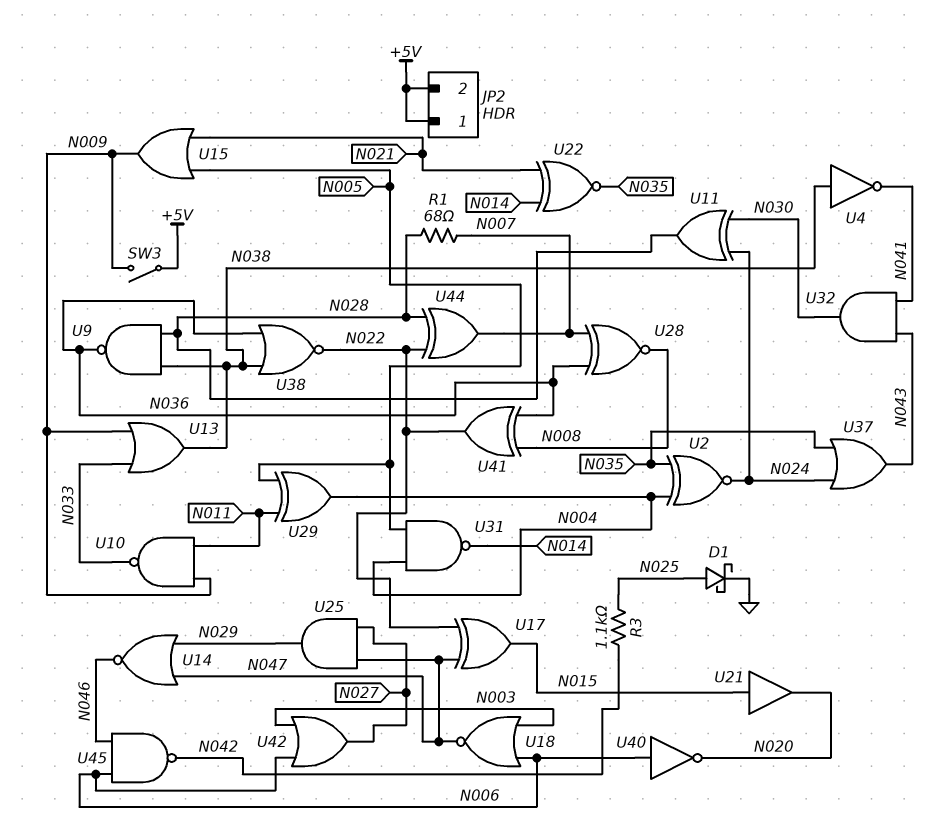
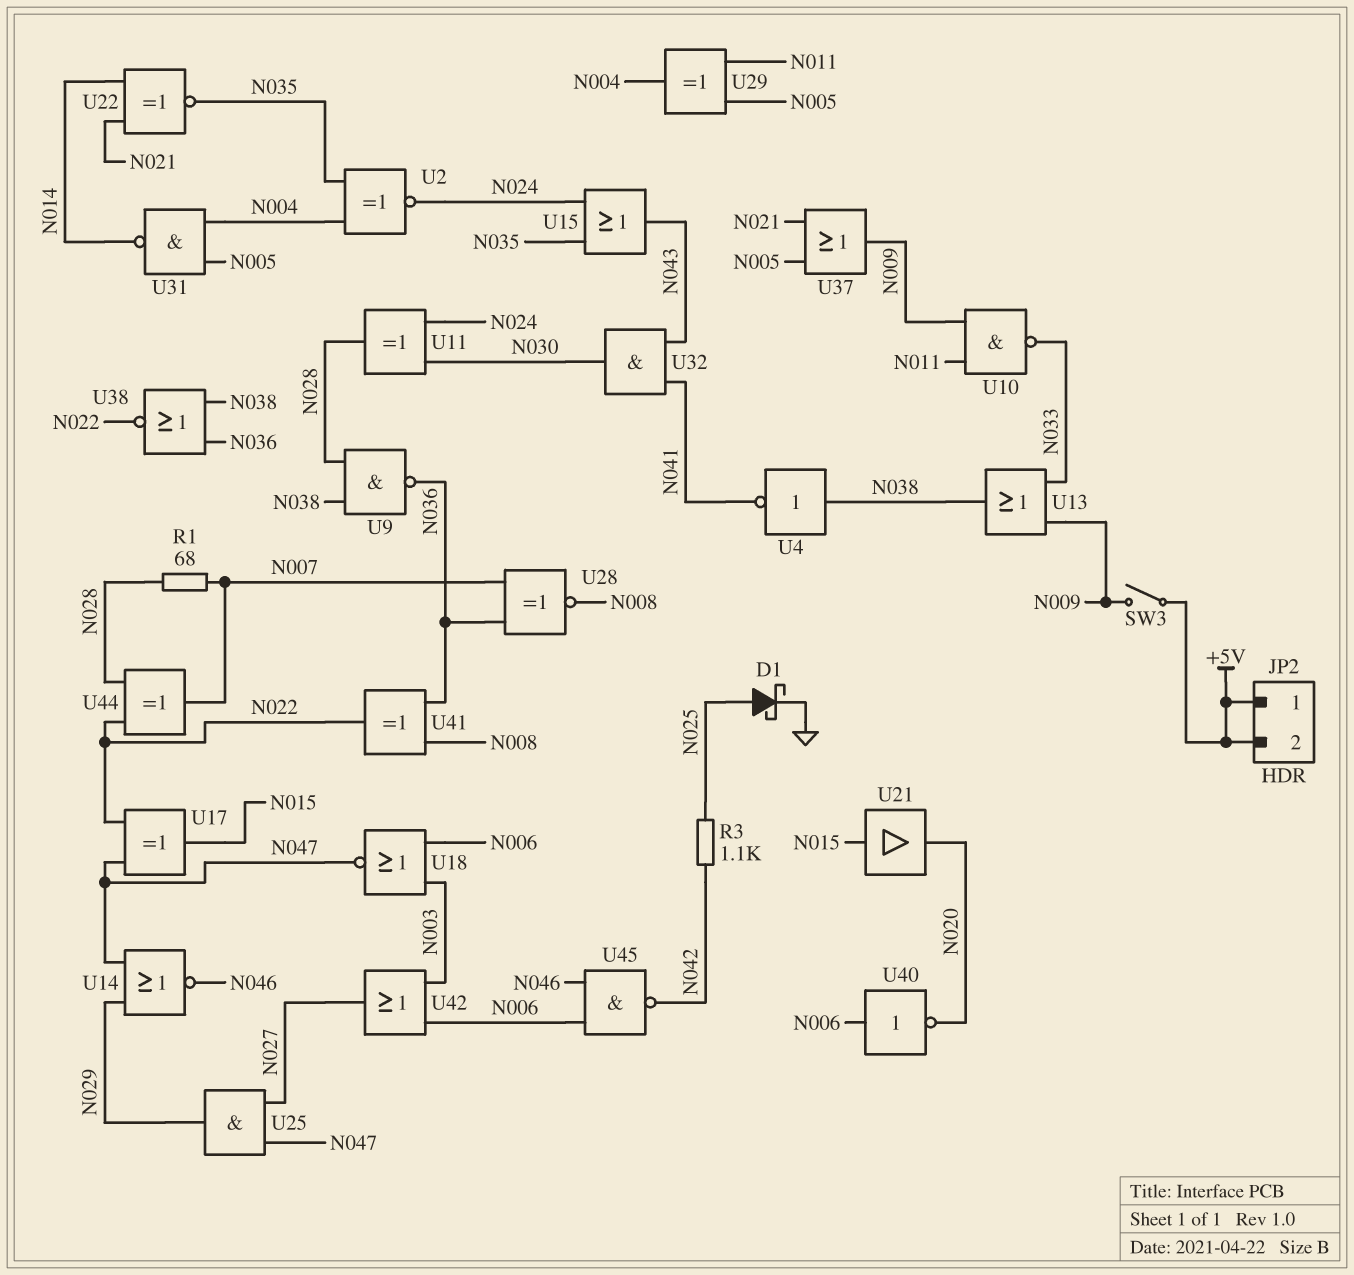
U15: OR (in N005, in N021, out N009) -> OR (in N024, in N035, out N043)
U37: OR (in N024, in N035, out N043) -> OR (in N005, in N021, out N009)

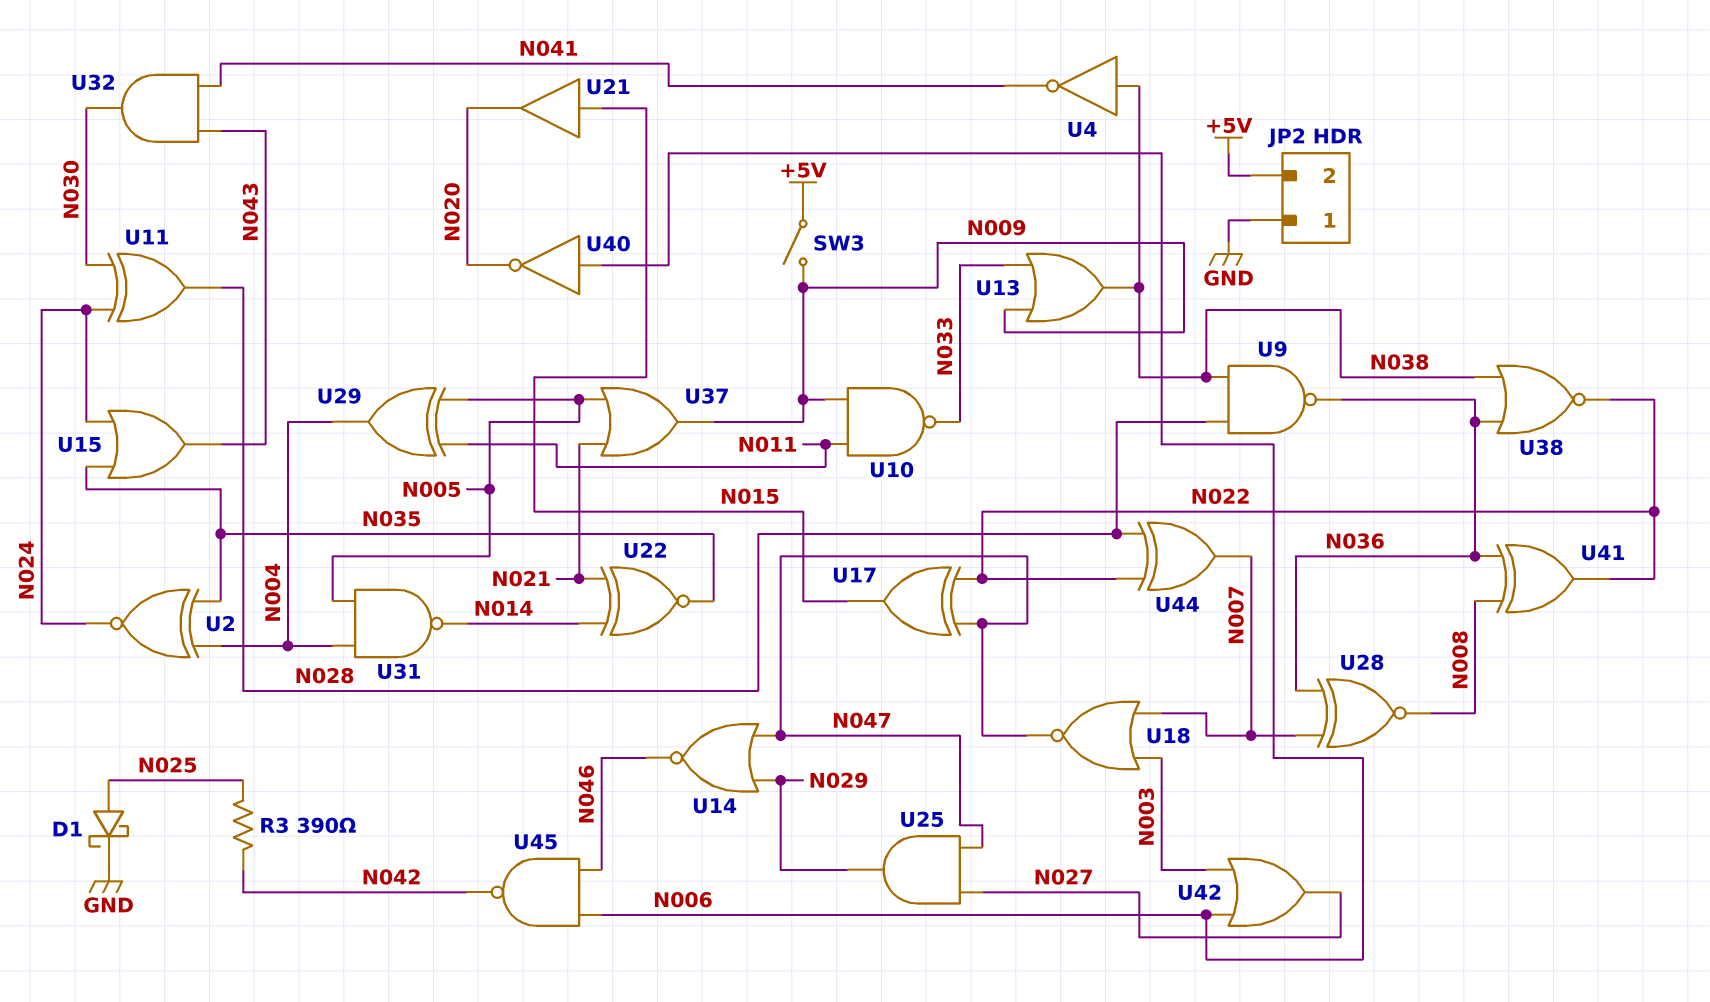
JP2 pin 1: +5V -> GND
R1: 68 (N007, N028) -> none
R3: 1.1k (N025, N042) -> 390 (N025, N042)
U18: NOR (in N003, in N006, out N047) -> NOR (in N003, in N007, out N047)

